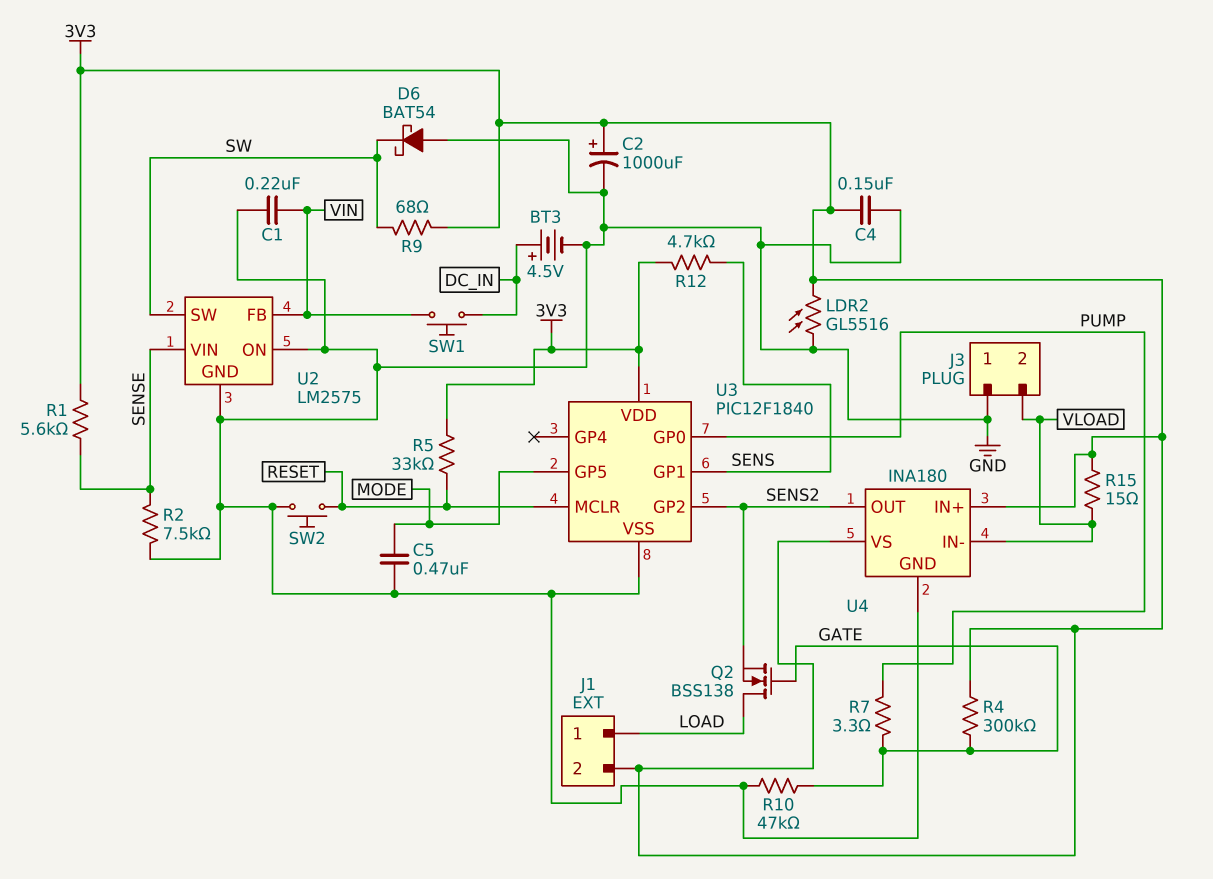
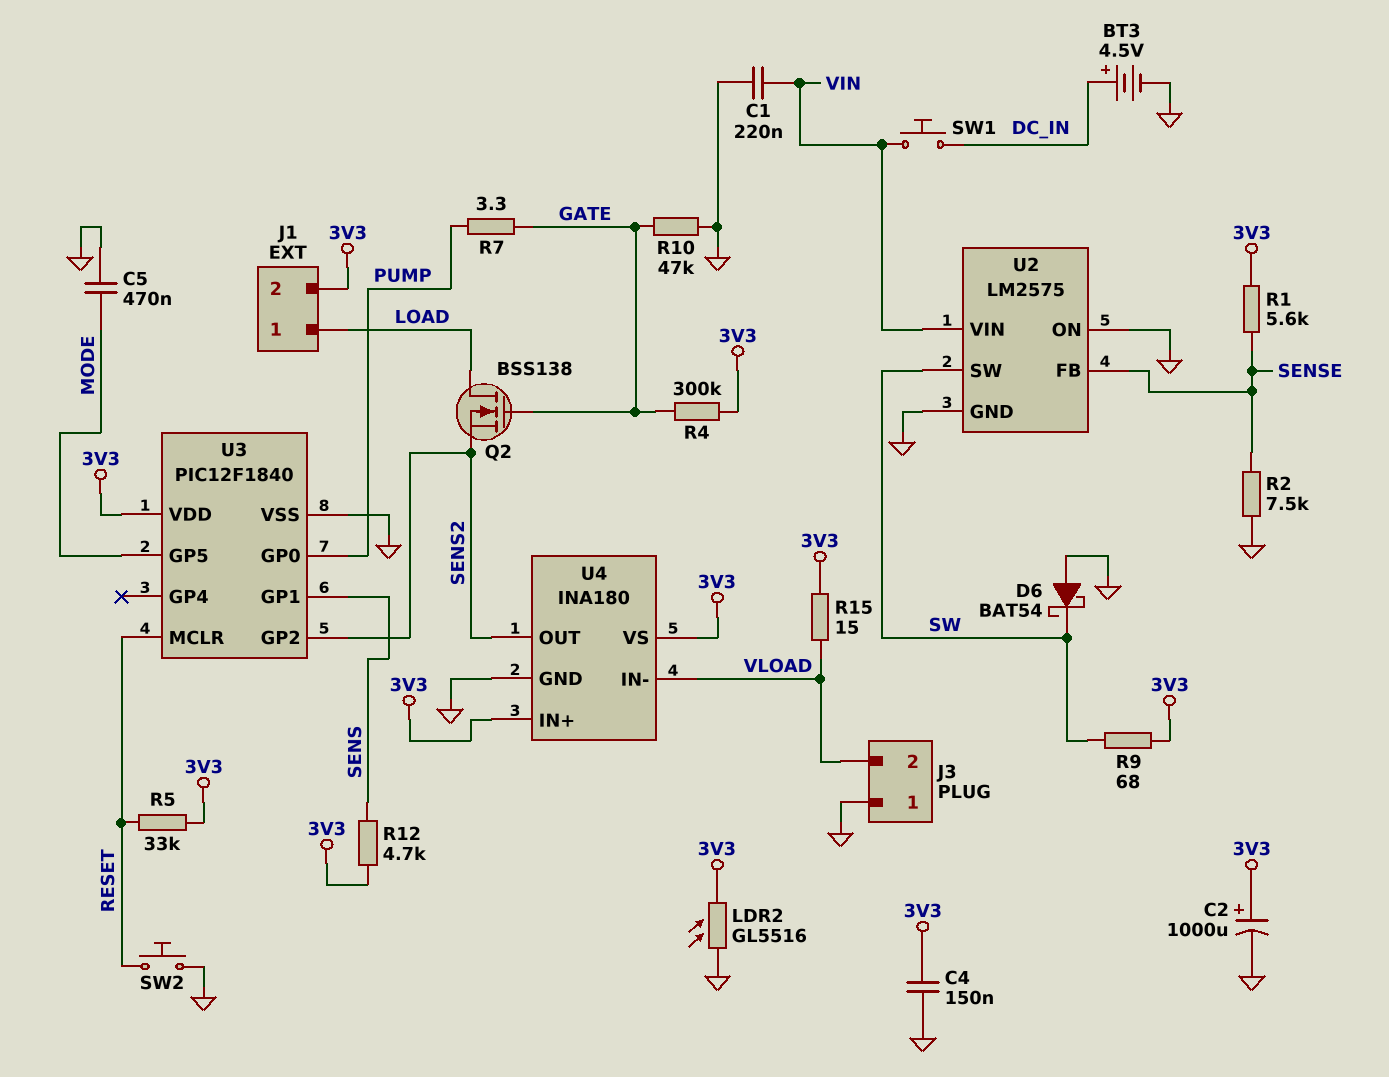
U2 pin FB: VIN -> SENSE
U2 pin VIN: SENSE -> VIN

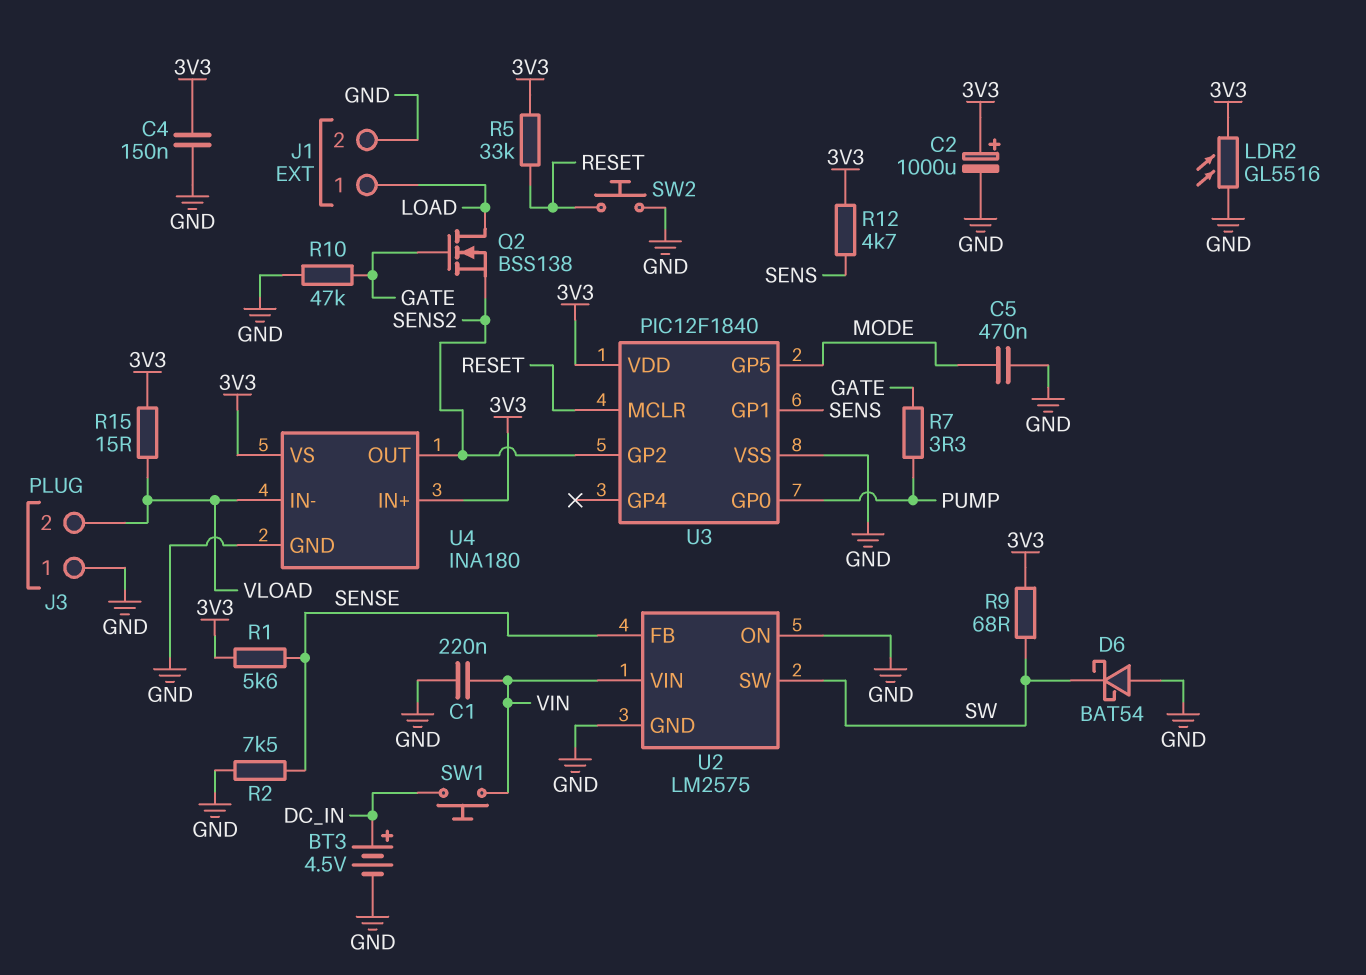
J1 pin 2: 3V3 -> GND
R4: 300k (3V3, GATE) -> none

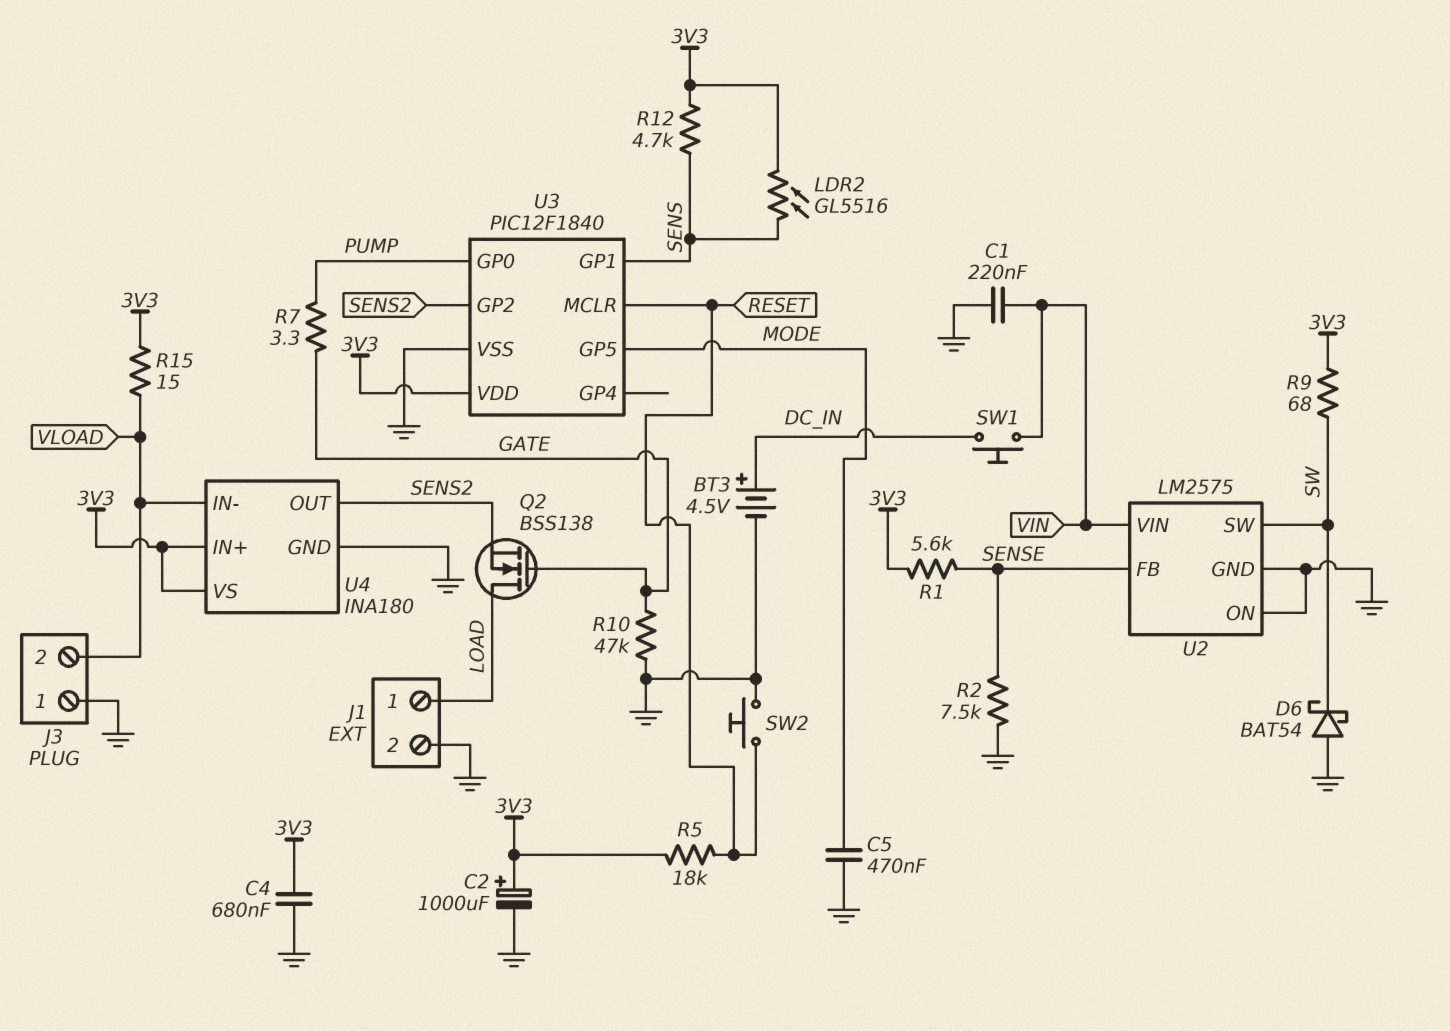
C4: 150nF (3V3, GND) -> 680nF (3V3, GND)
LDR2: GL5516 (3V3, GND) -> GL5516 (3V3, SENS)
R5: 33k (3V3, RESET) -> 18k (3V3, RESET)

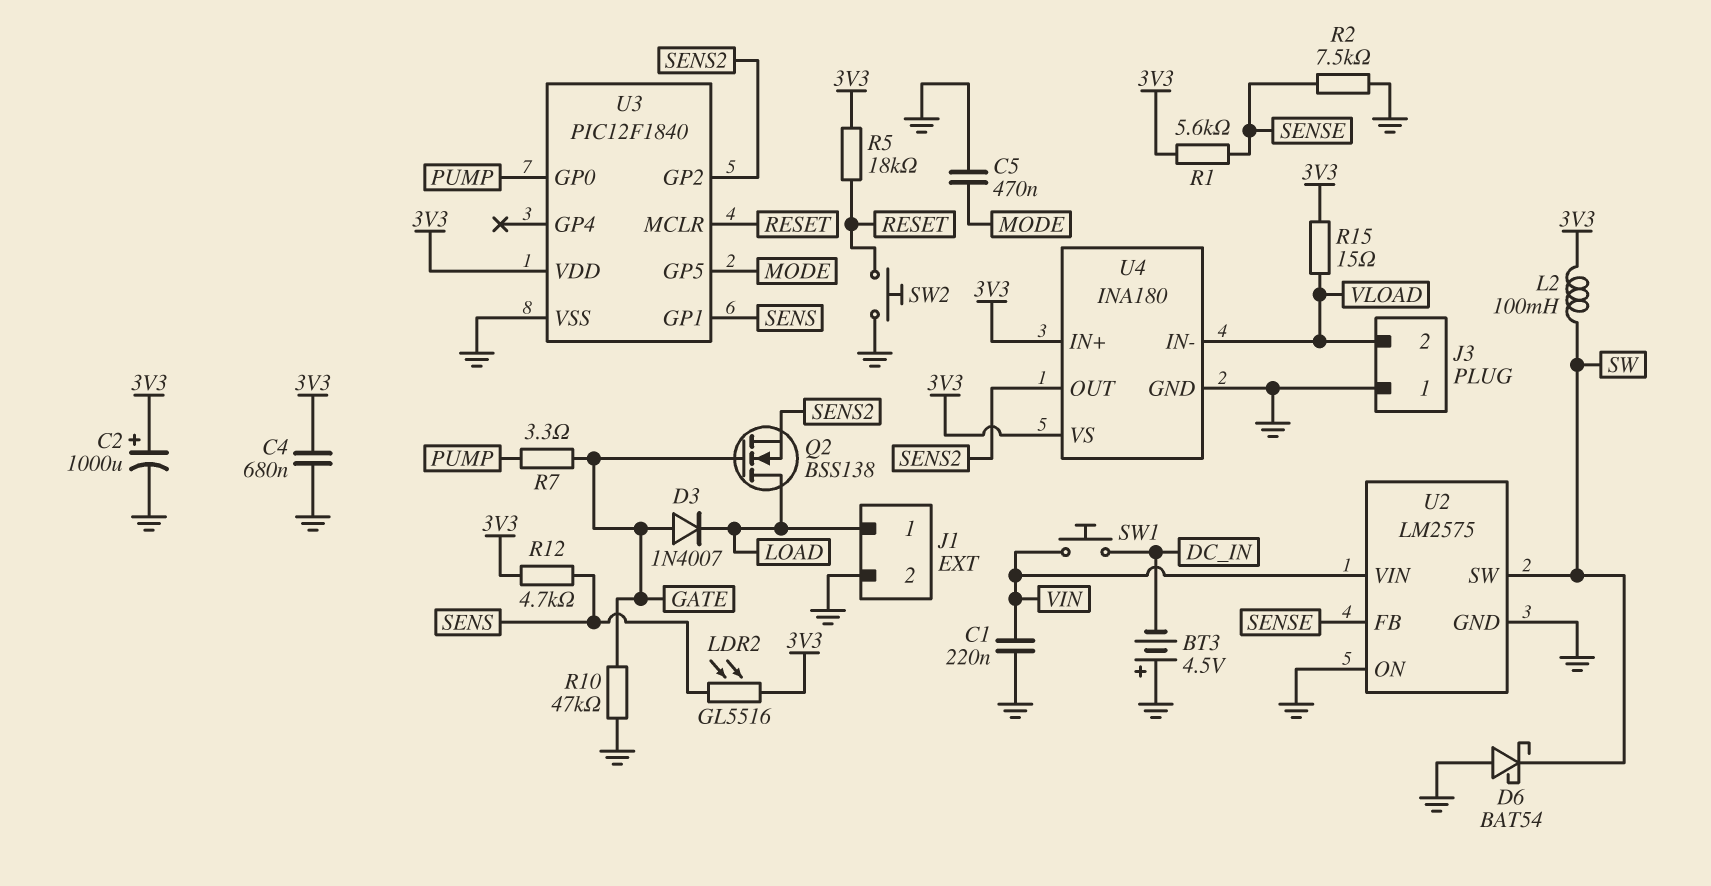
BT3: 4.5V (plus DC_IN, minus GND) -> 4.5V (plus GND, minus DC_IN)
D3: none -> diode 1N4007 (A GATE, K LOAD)
L2: none -> 100mH (3V3, SW)
R9: 68 (3V3, SW) -> none

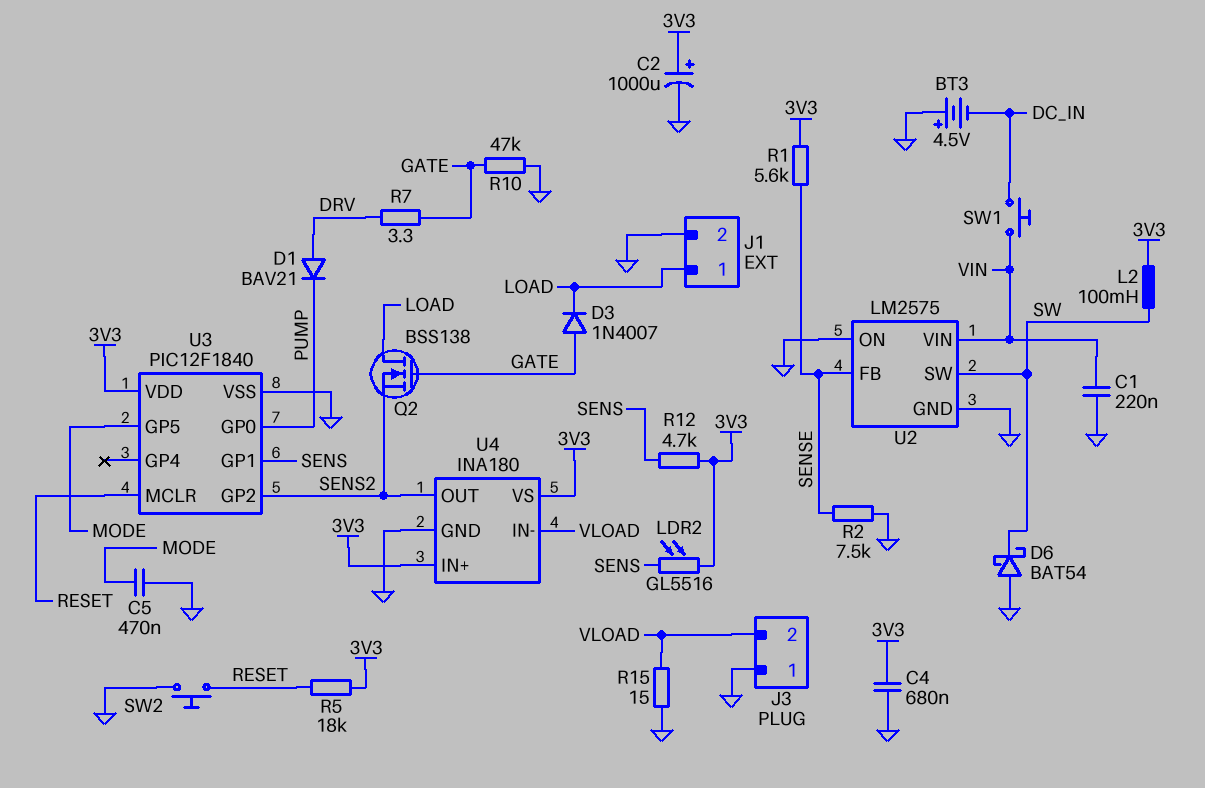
D1: none -> diode BAV21 (A DRV, K PUMP)
R7: 3.3 (GATE, PUMP) -> 3.3 (DRV, GATE)
R15: 15 (3V3, VLOAD) -> 15 (GND, VLOAD)

